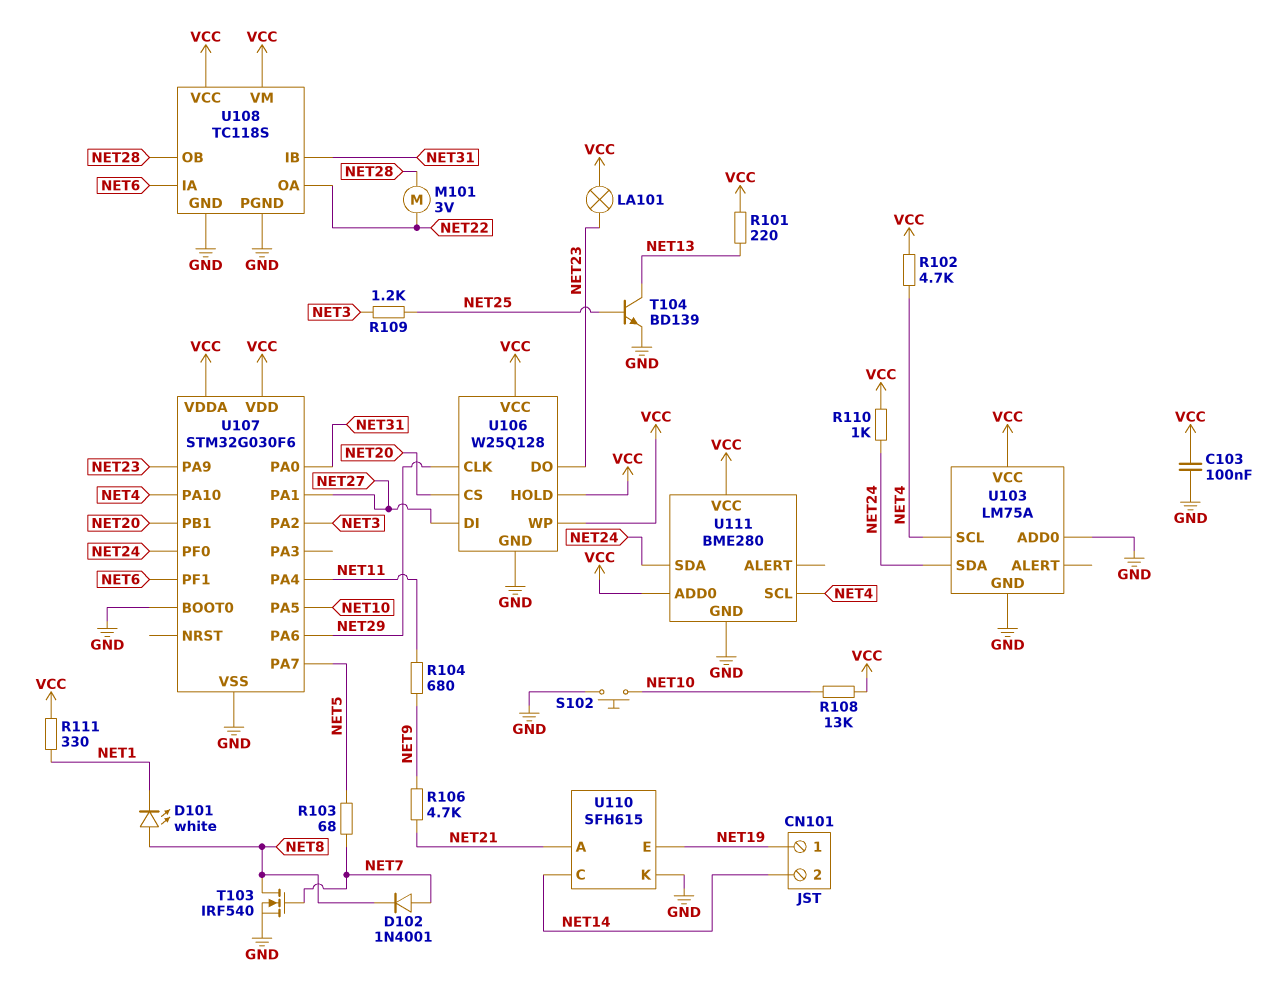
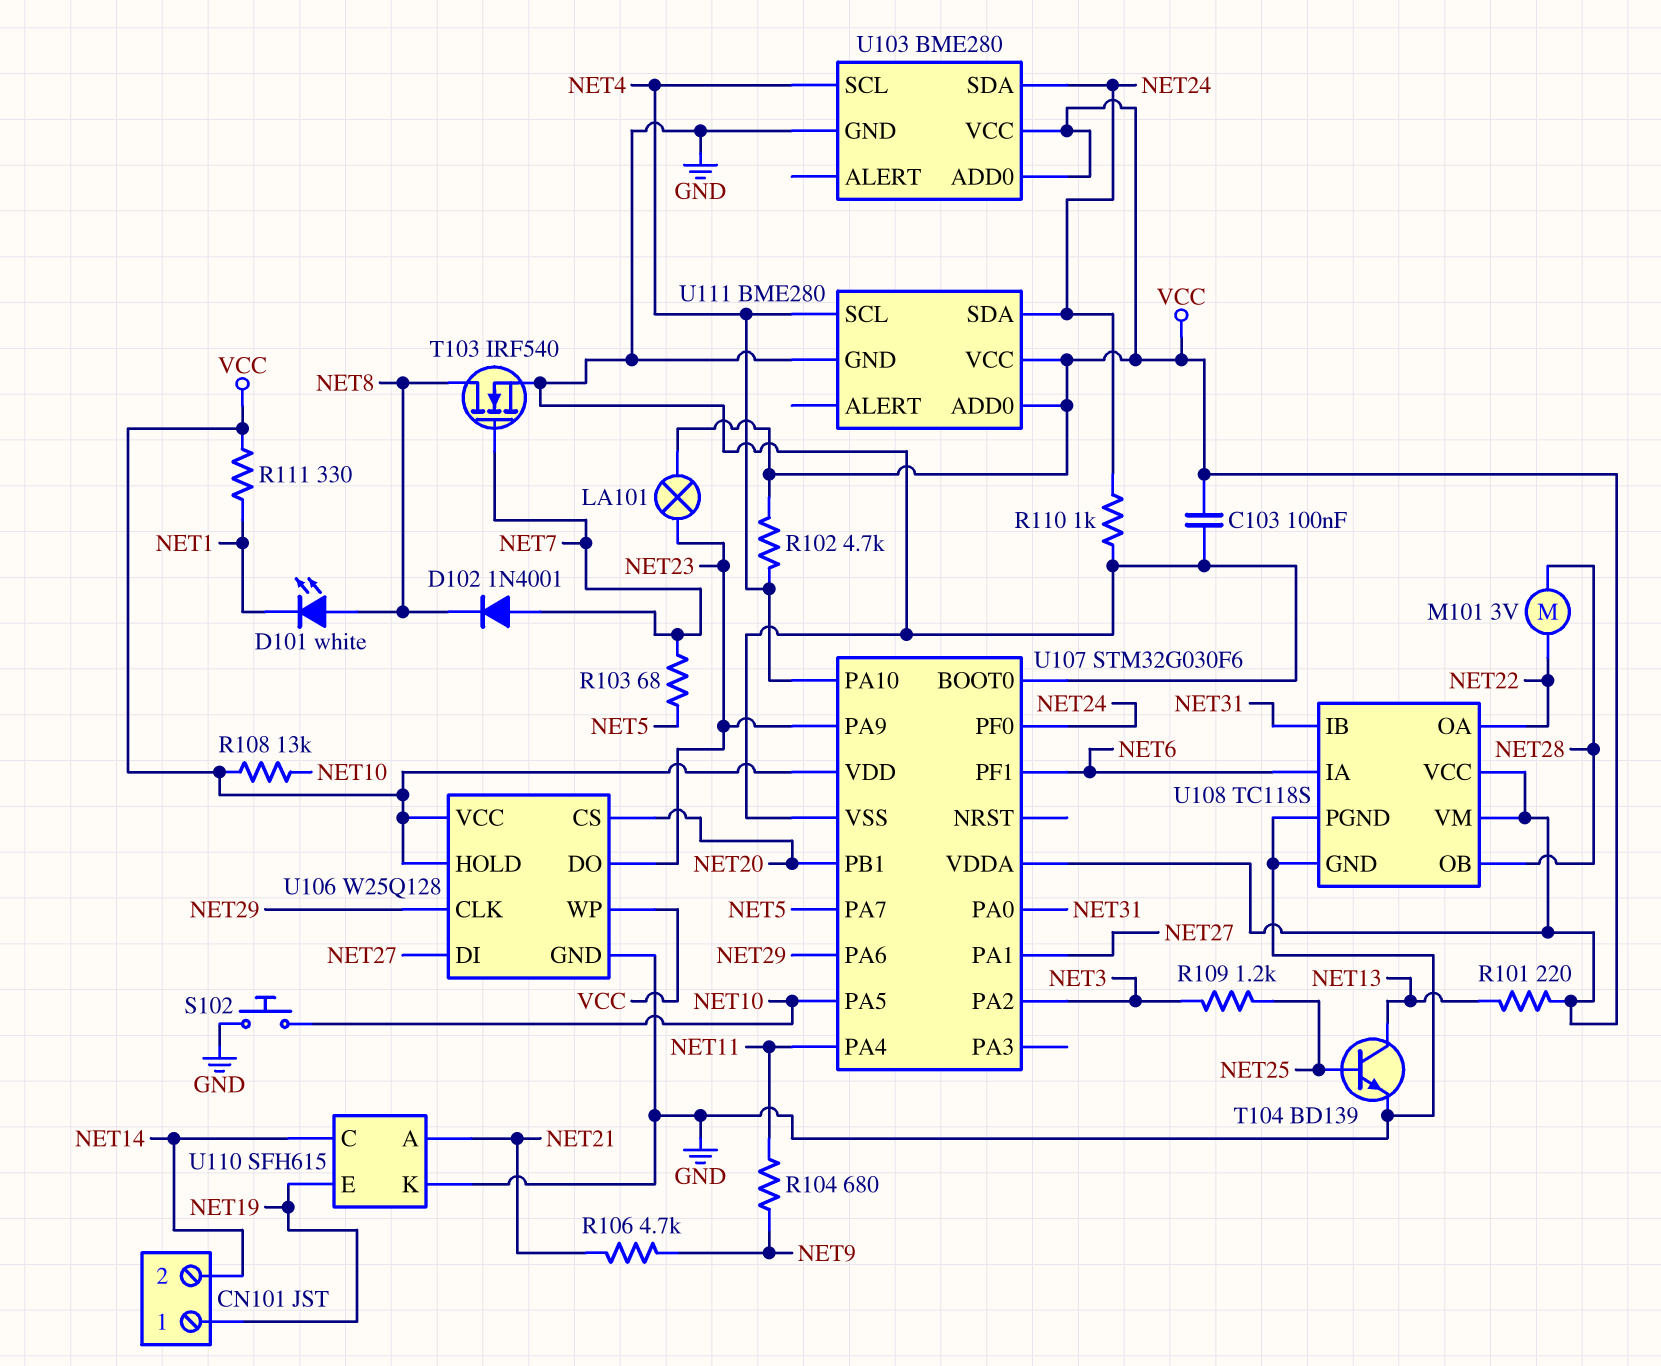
R110: 1k (NET24, VCC) -> 1k (GND, NET24)
U103: LM75A -> BME280
U103 pin ADD0: GND -> VCC

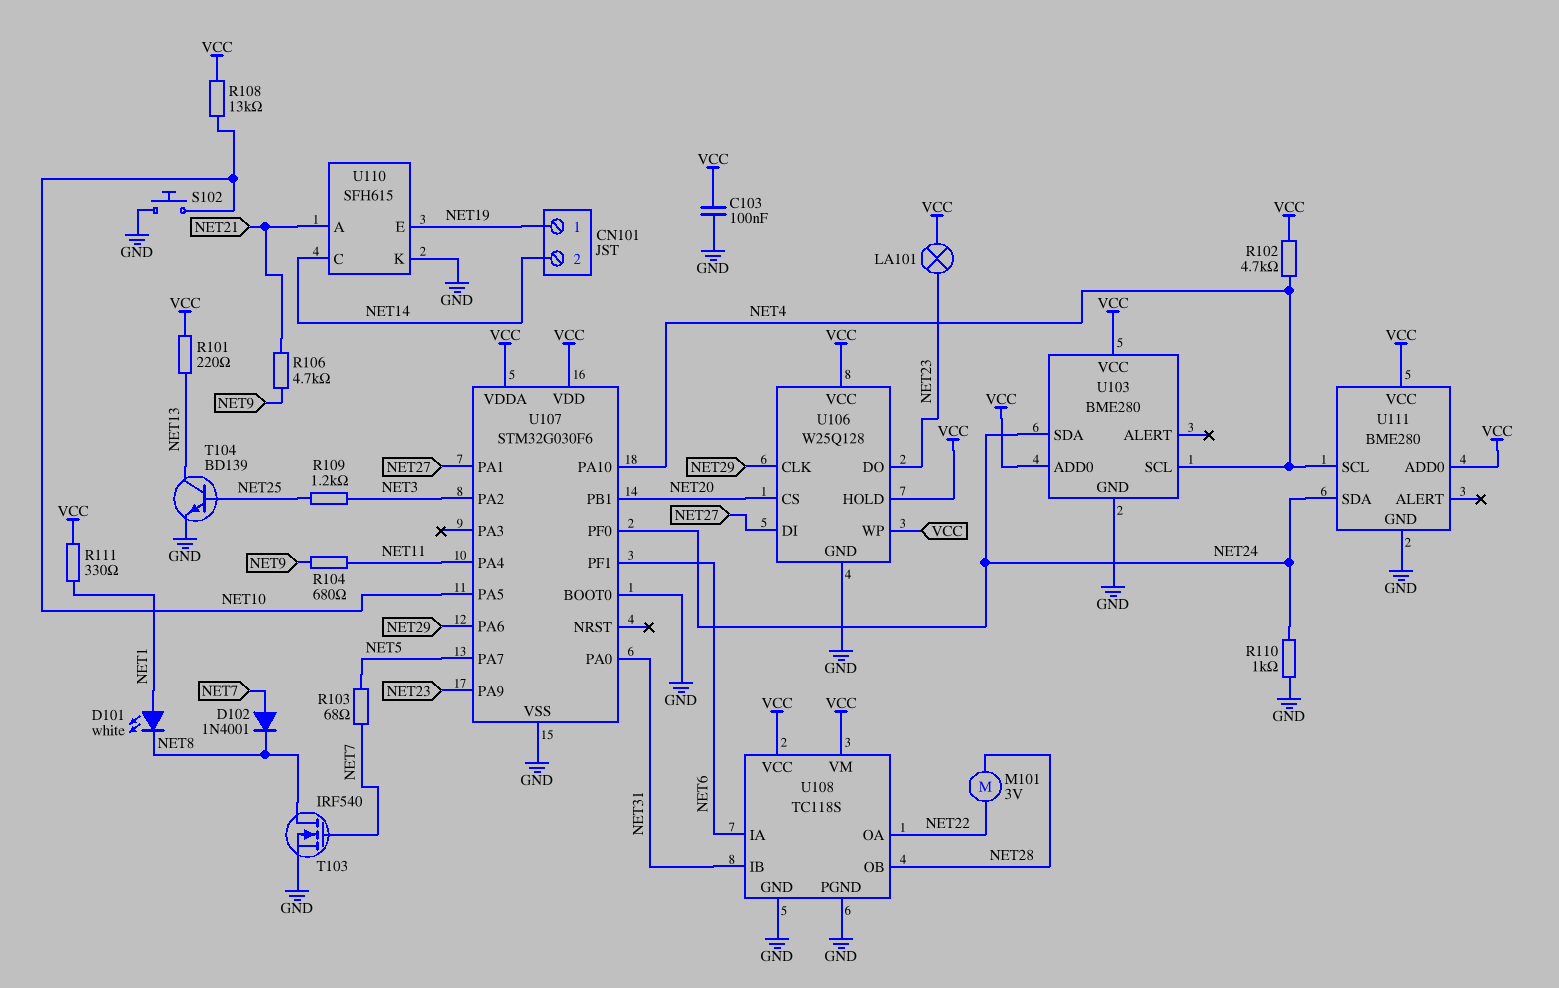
D101: LED white (A NET8, K NET1) -> LED white (A NET1, K NET8)

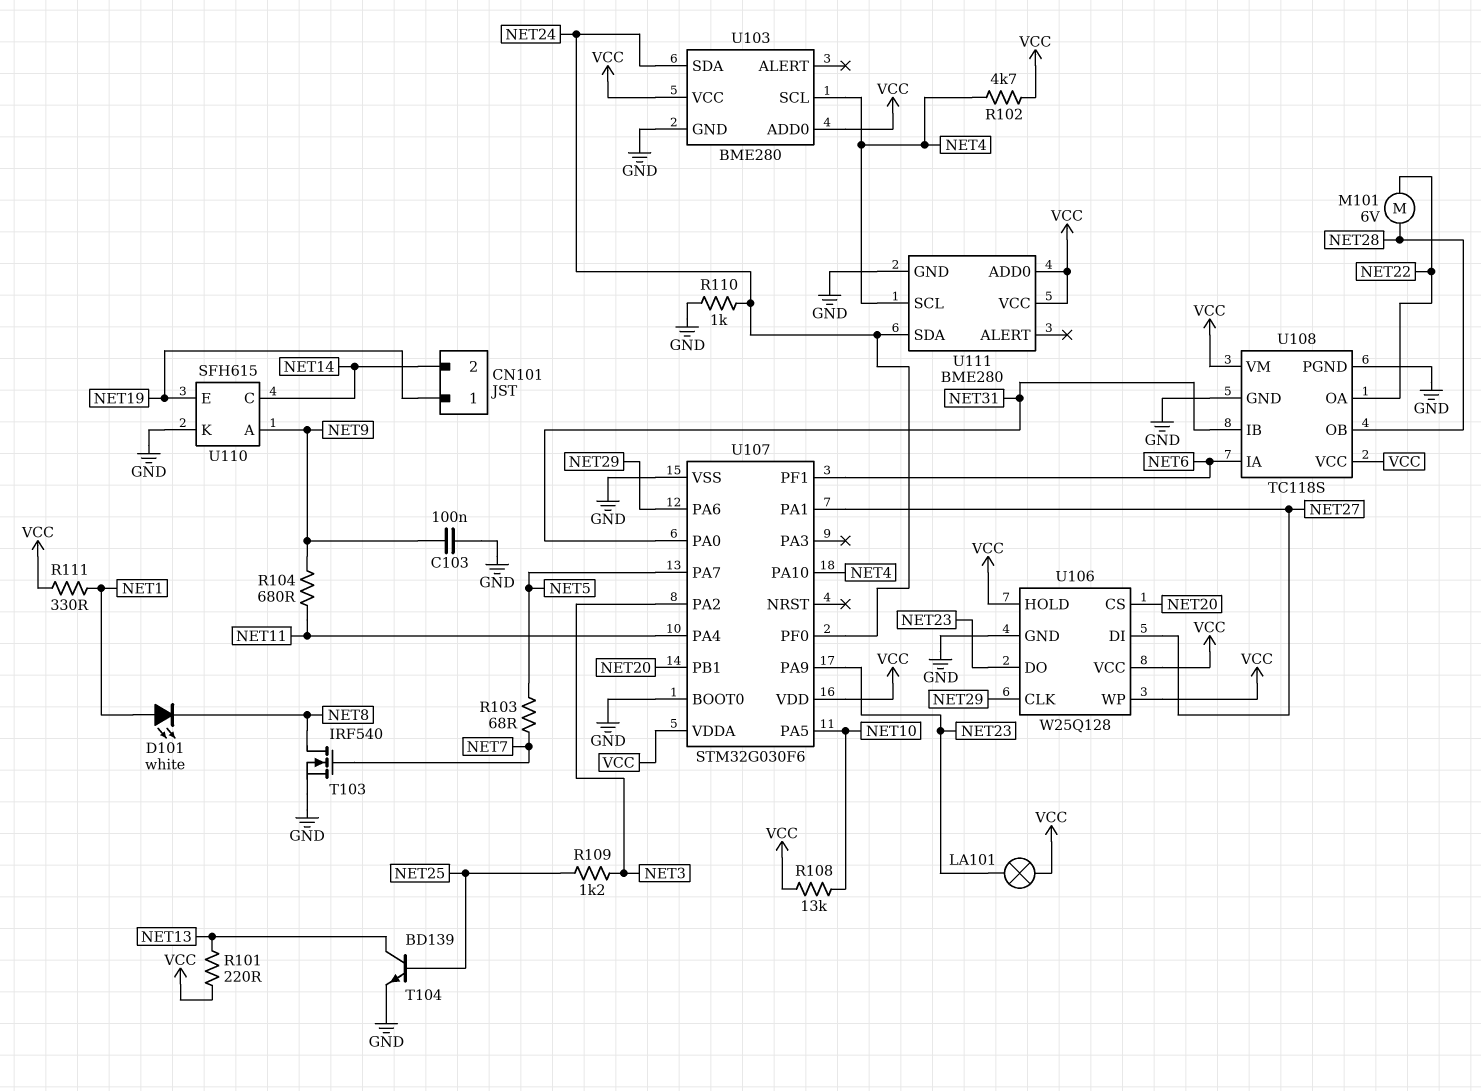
C103: 100nF (GND, VCC) -> 100nF (GND, NET9)
D102: diode 1N4001 (A NET7, K NET8) -> none
M101: motor 3V (NET22, NET28) -> motor 6V (NET22, NET28)
R106: 4.7k (NET9, NET21) -> none
S102: button (GND, NET10) -> none
U110 pin A: NET21 -> NET9

